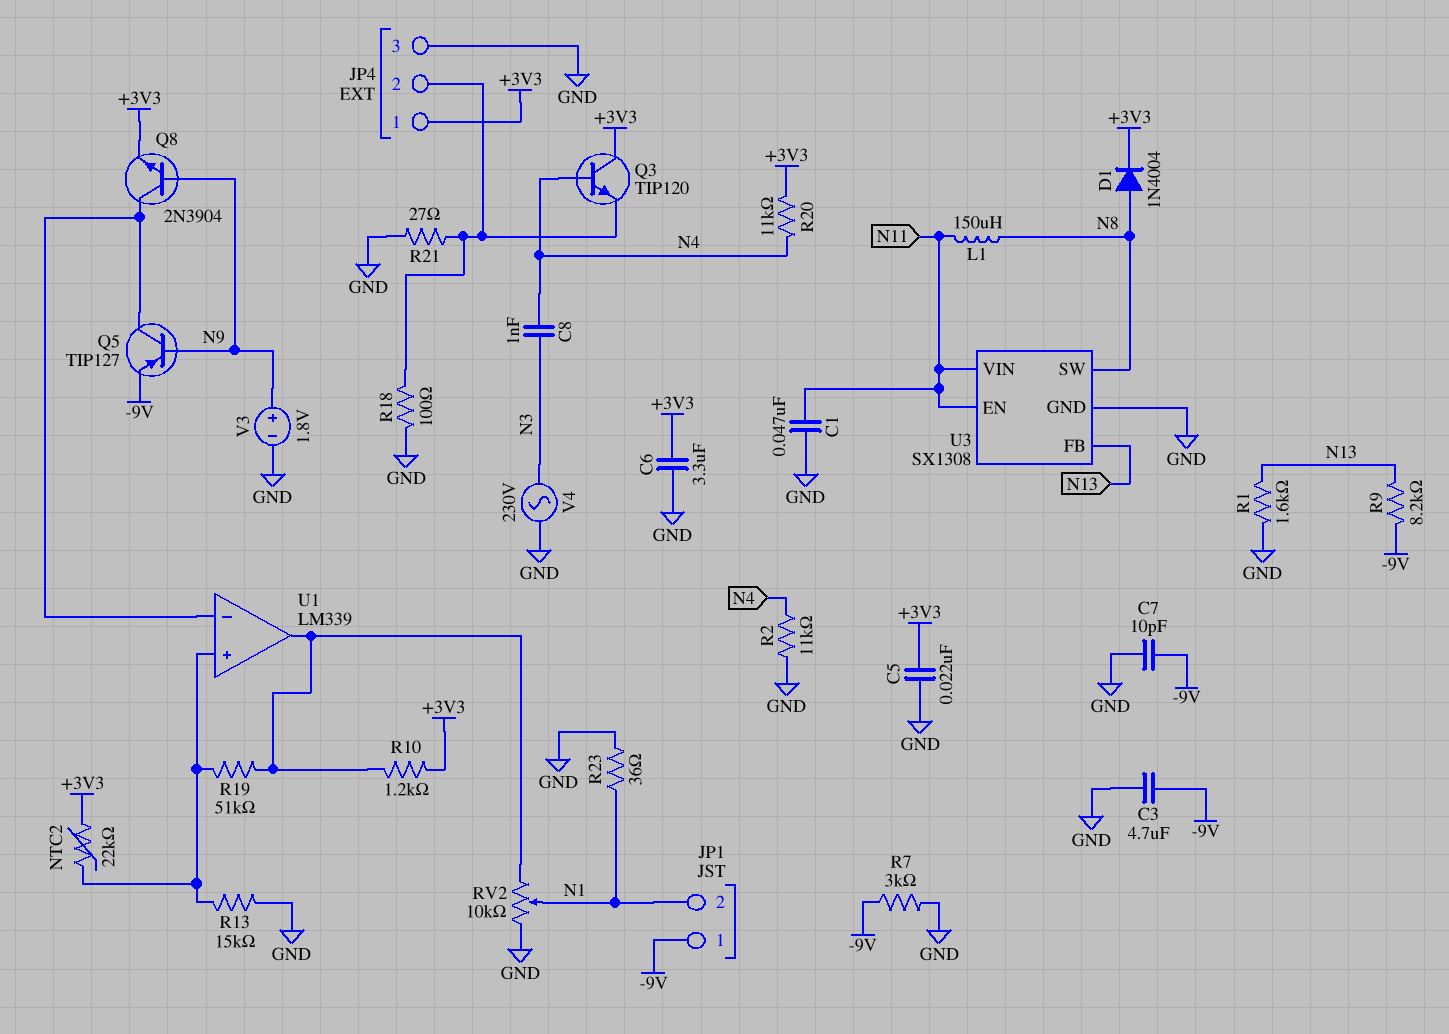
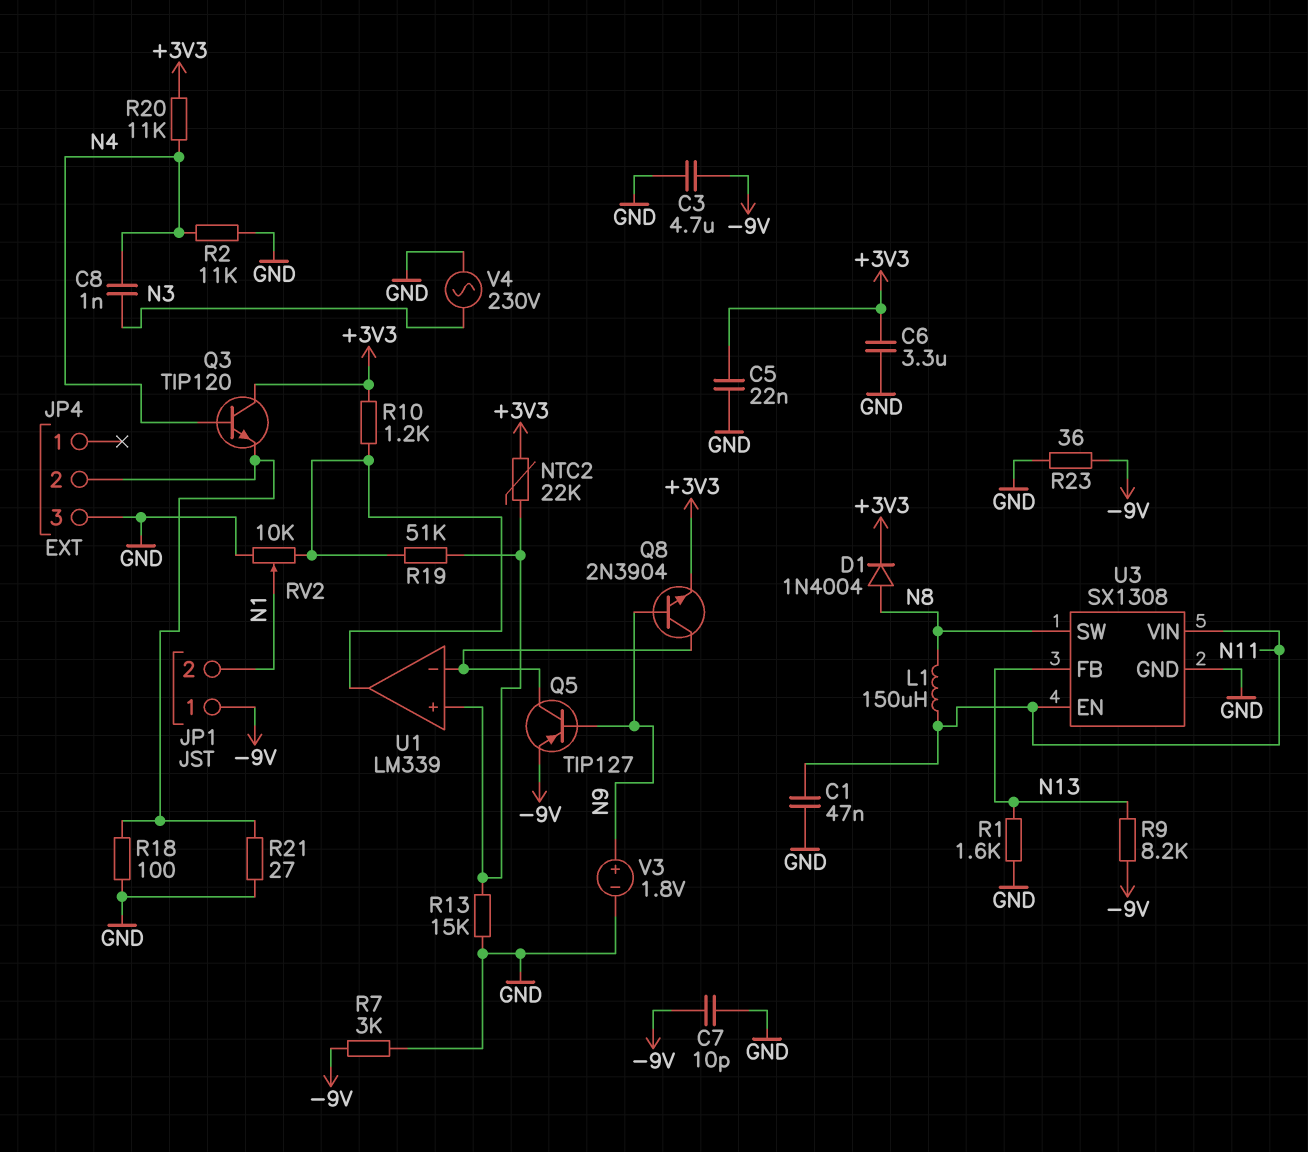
JP4 pin 1: +3V3 -> none
R23: 36 (GND, N1) -> 36 (-9V, GND)

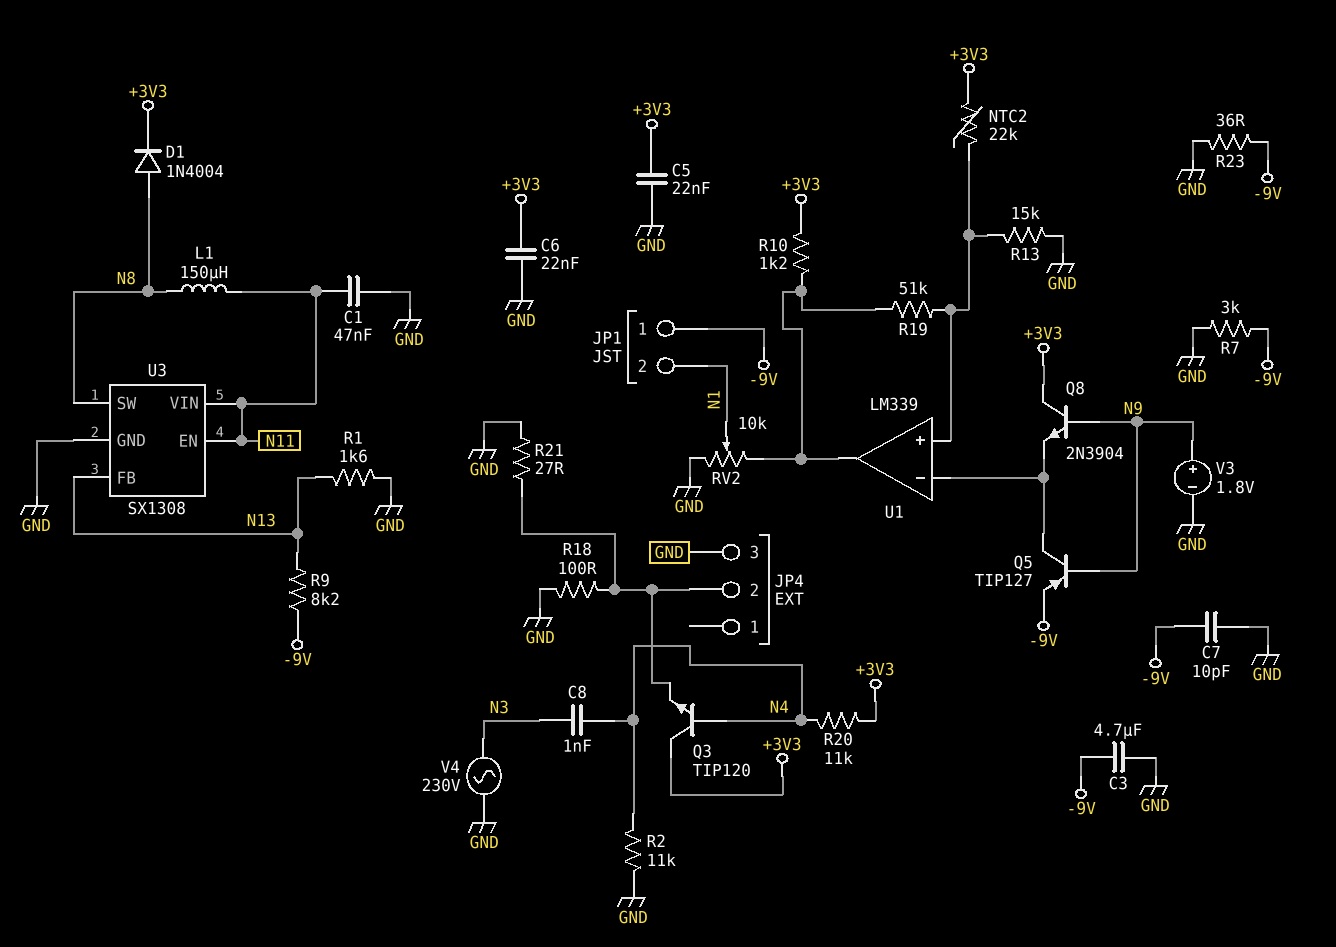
C6: 3.3uF (+3V3, GND) -> 22nF (+3V3, GND)
Q8: NPN 2N3904 (B N9, C U1/in-, E +3V3) -> NPN 2N3904 (B N9, C +3V3, E U1/in-)

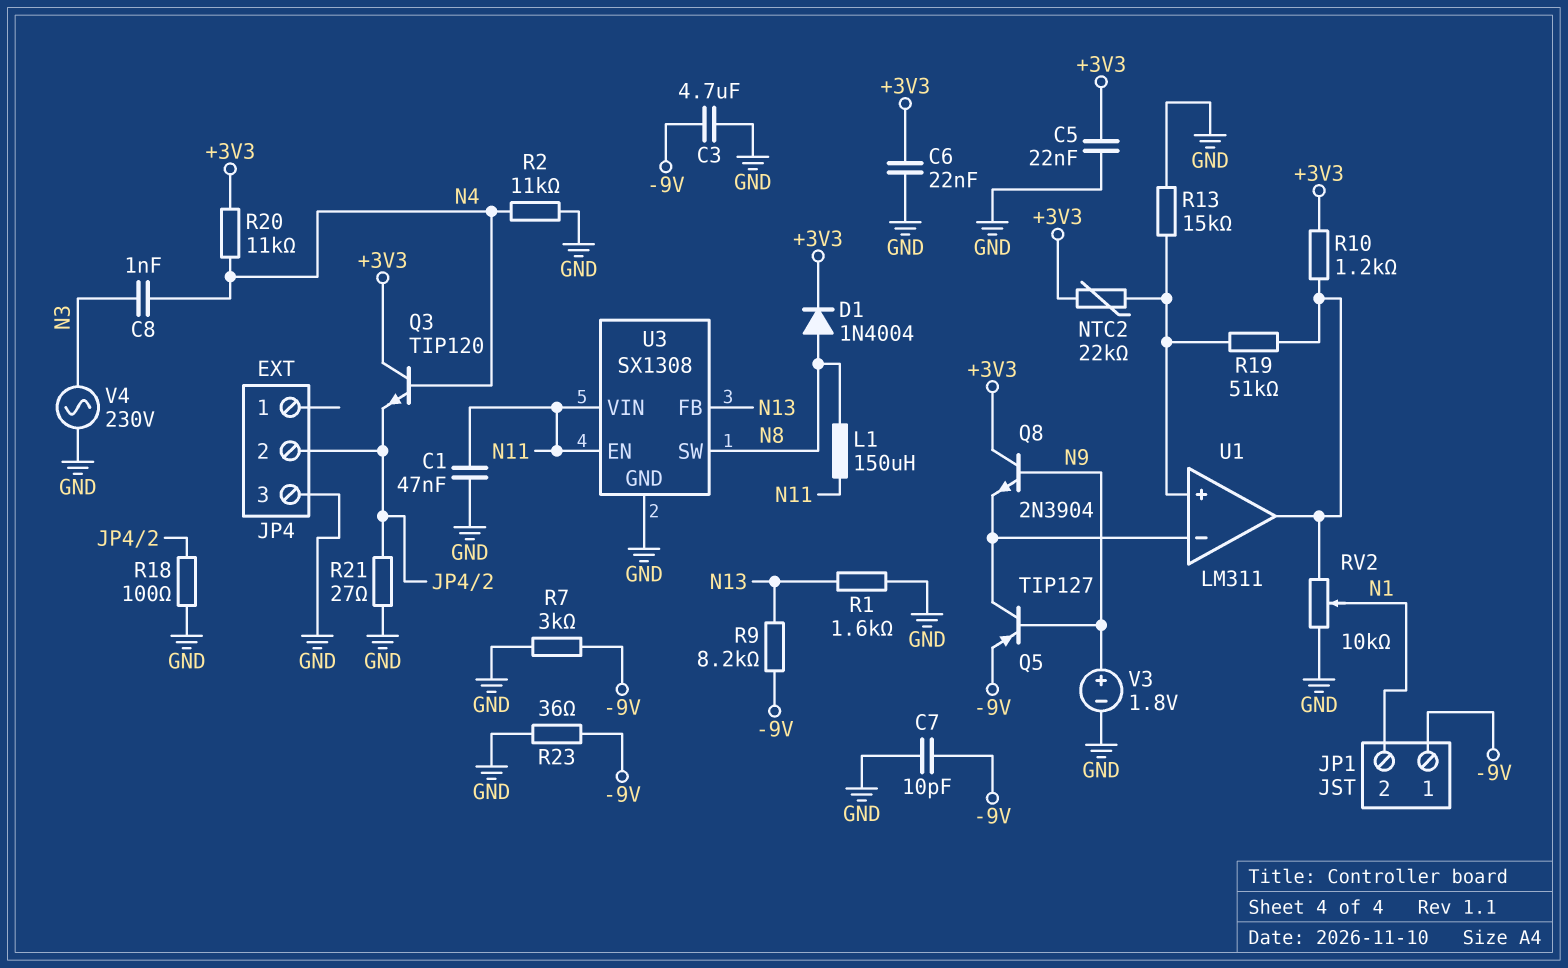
U1: LM339 -> LM311

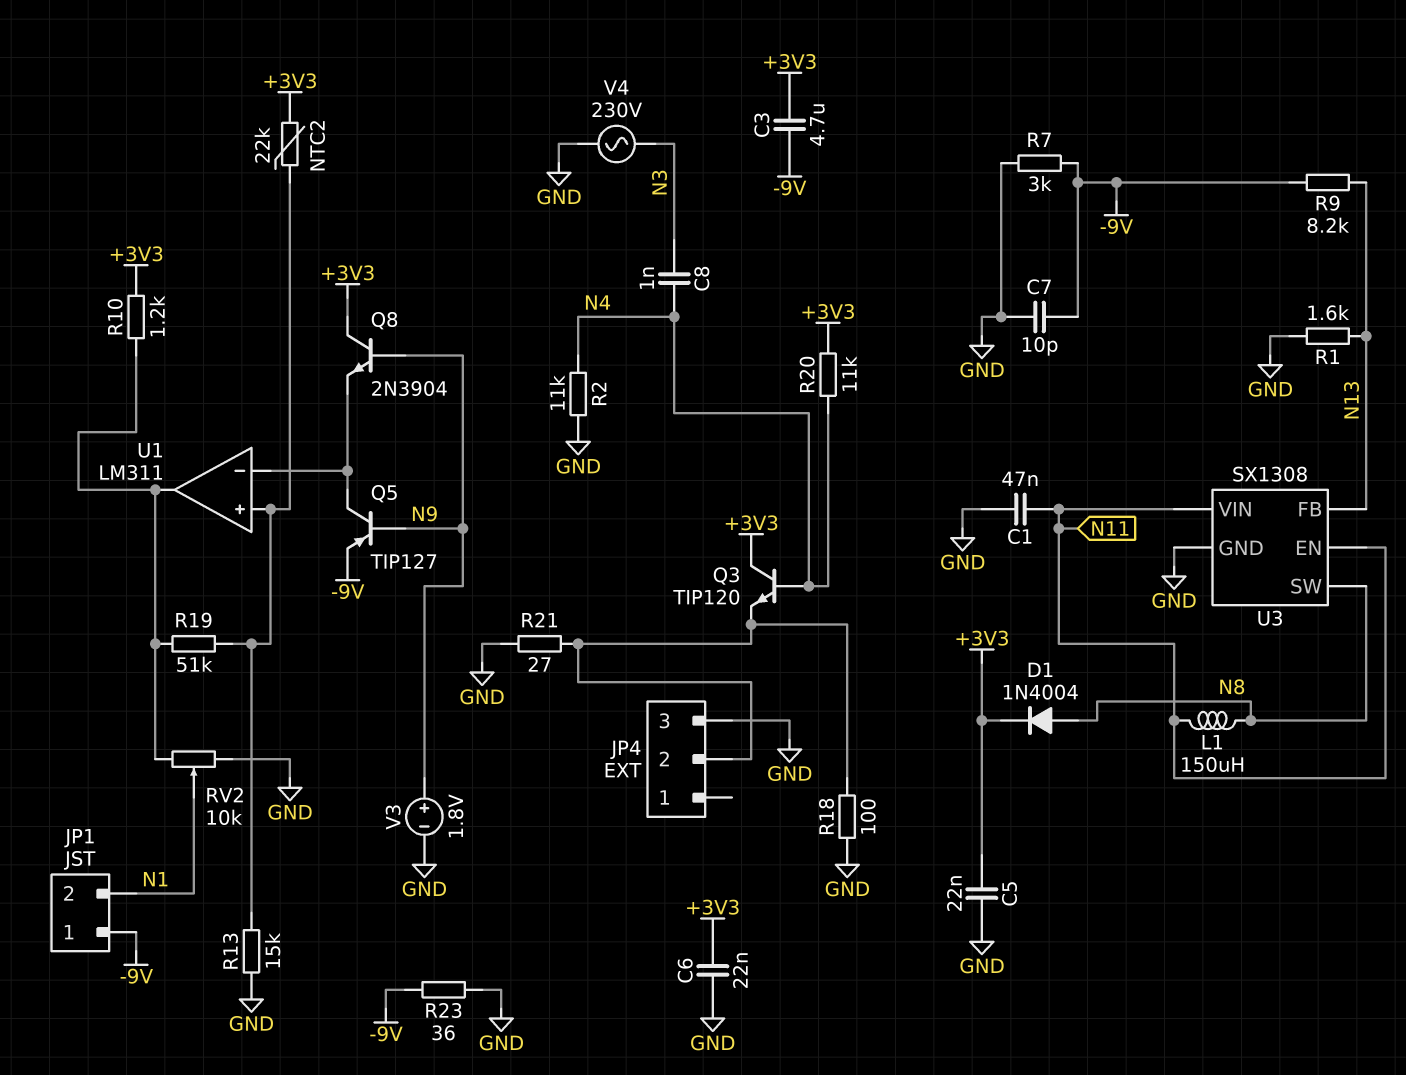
C3: 4.7uF (-9V, GND) -> 4.7uF (+3V3, -9V)

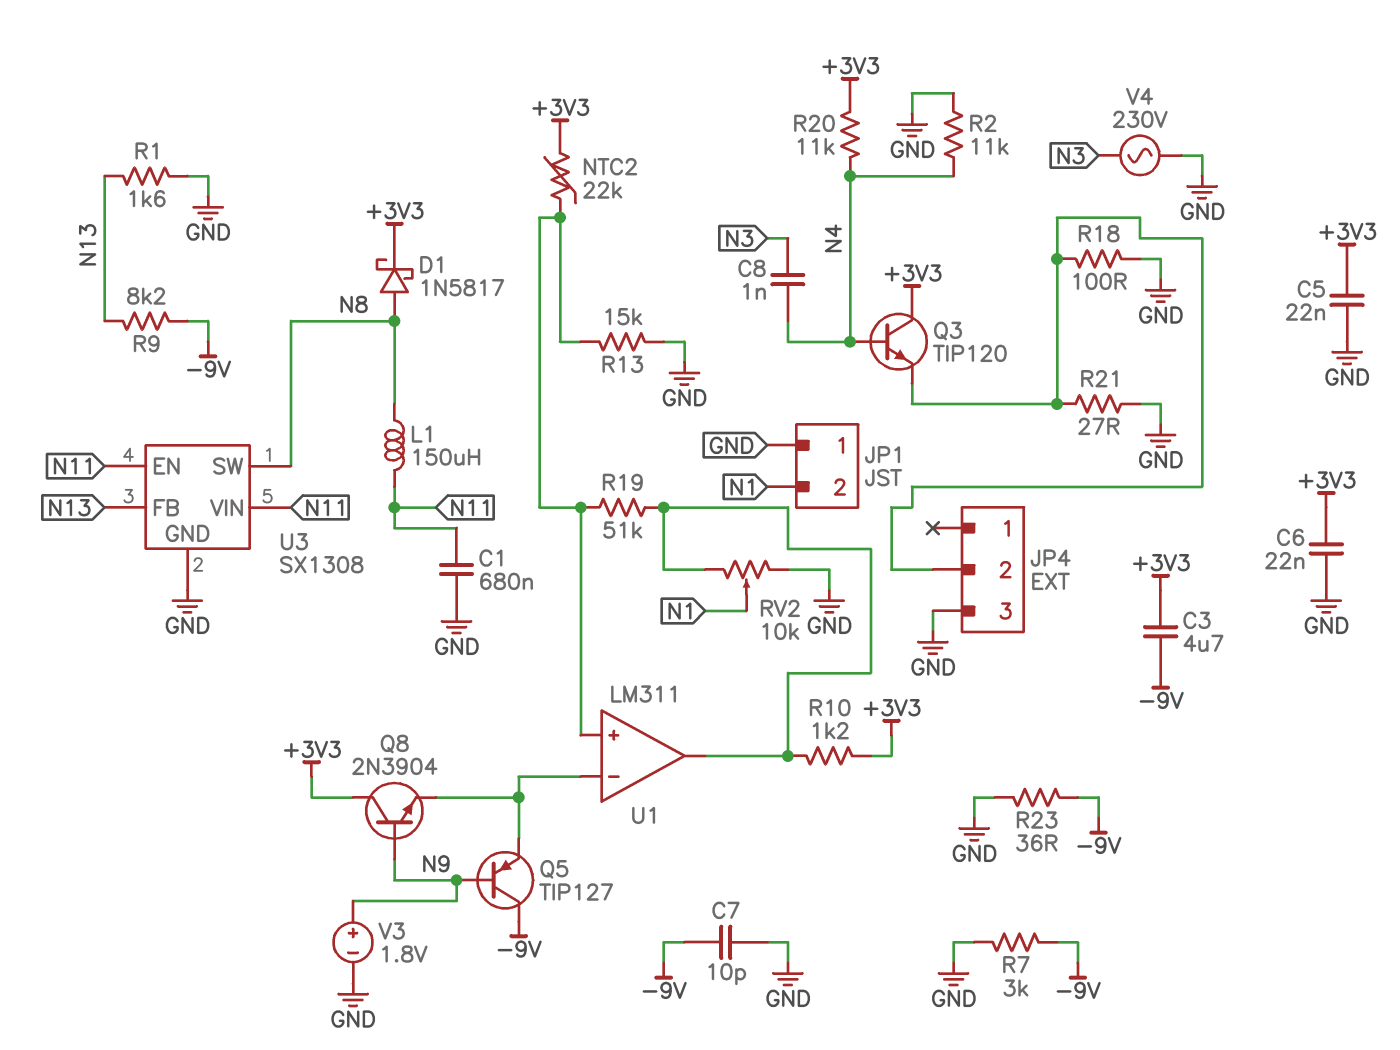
C1: 47nF (GND, N11) -> 680nF (GND, N11)
D1: diode 1N4004 (A N8, K +3V3) -> schottky 1N5817 (A N8, K +3V3)
JP1 pin 1: -9V -> GND
Q5: PNP TIP127 (B N9, C U1/in-, E -9V) -> PNP TIP127 (B N9, C -9V, E U1/in-)

